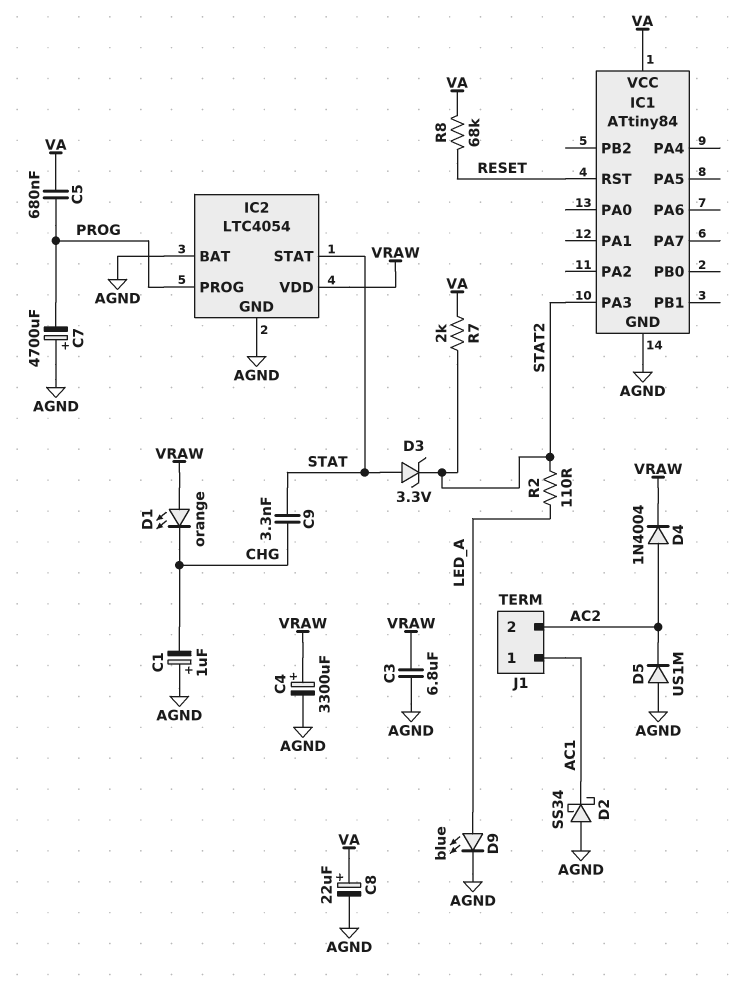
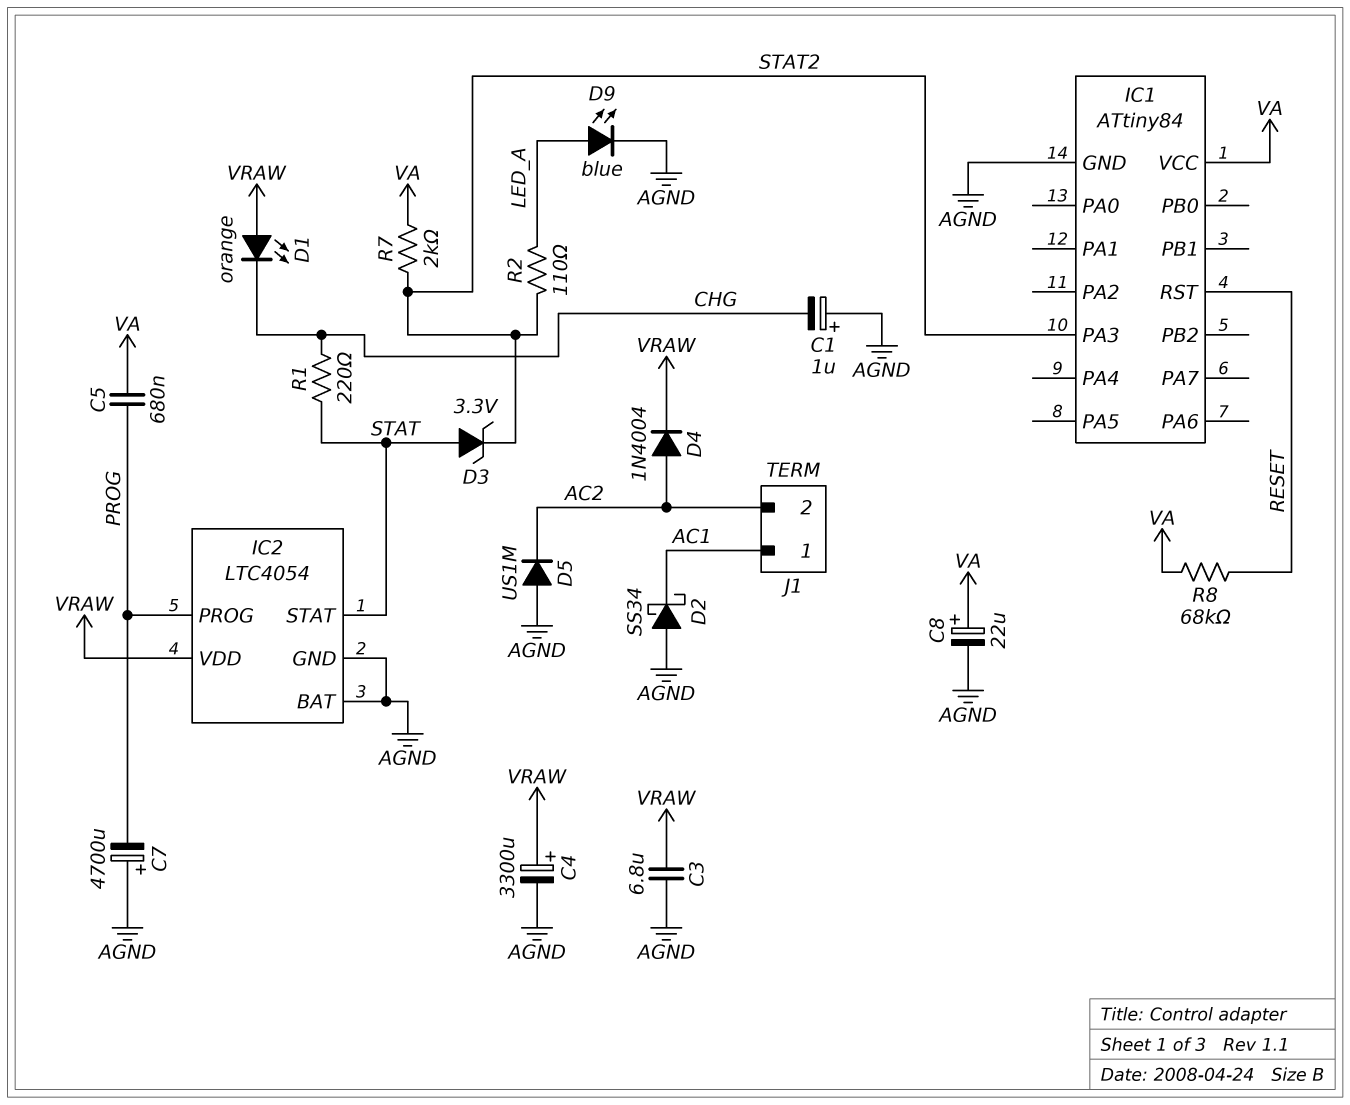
C9: 3.3nF (CHG, STAT) -> none
R1: none -> 220 (CHG, STAT)

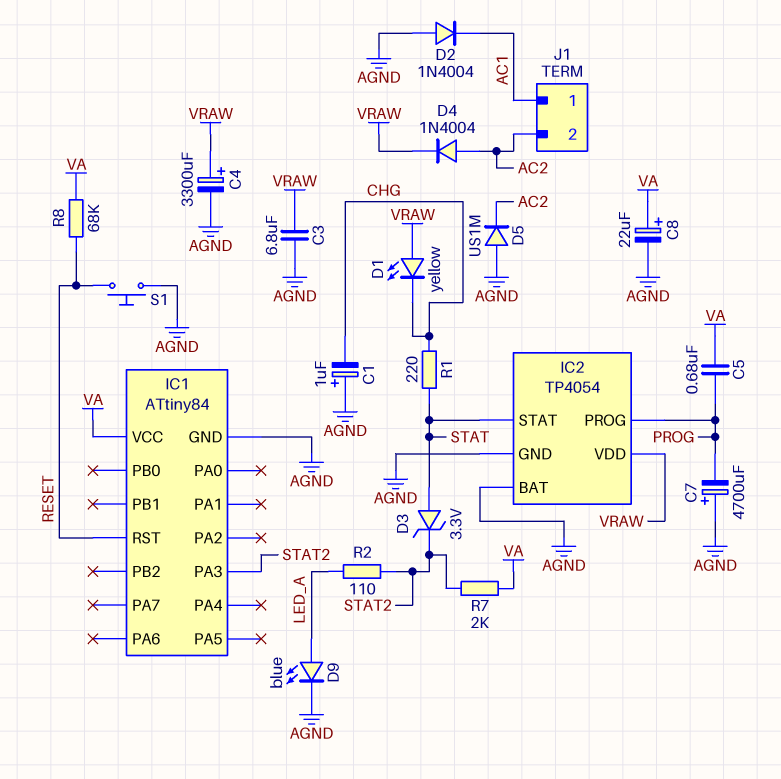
D1: LED orange (A VRAW, K CHG) -> LED yellow (A VRAW, K CHG)
D2: schottky SS34 (A AGND, K AC1) -> diode 1N4004 (A AGND, K AC1)
IC2: LTC4054 -> TP4054
S1: none -> button (AGND, RESET)

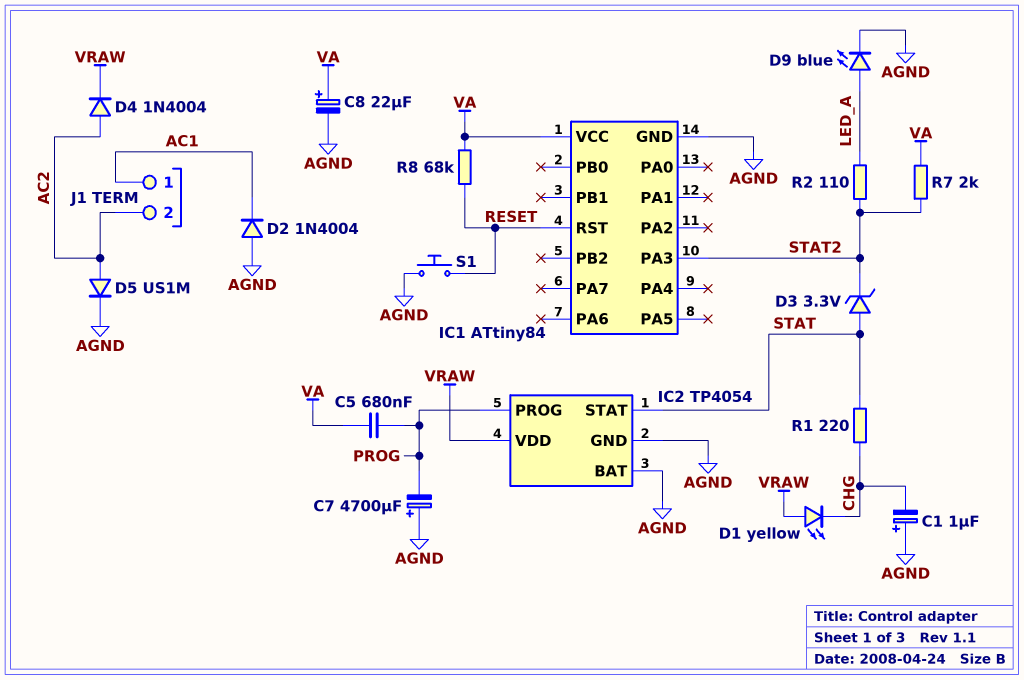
C3: 6.8uF (AGND, VRAW) -> none
C4: 3300uF (plus VRAW, minus AGND) -> none
D5: diode US1M (A AGND, K AC2) -> diode US1M (A AC2, K AGND)

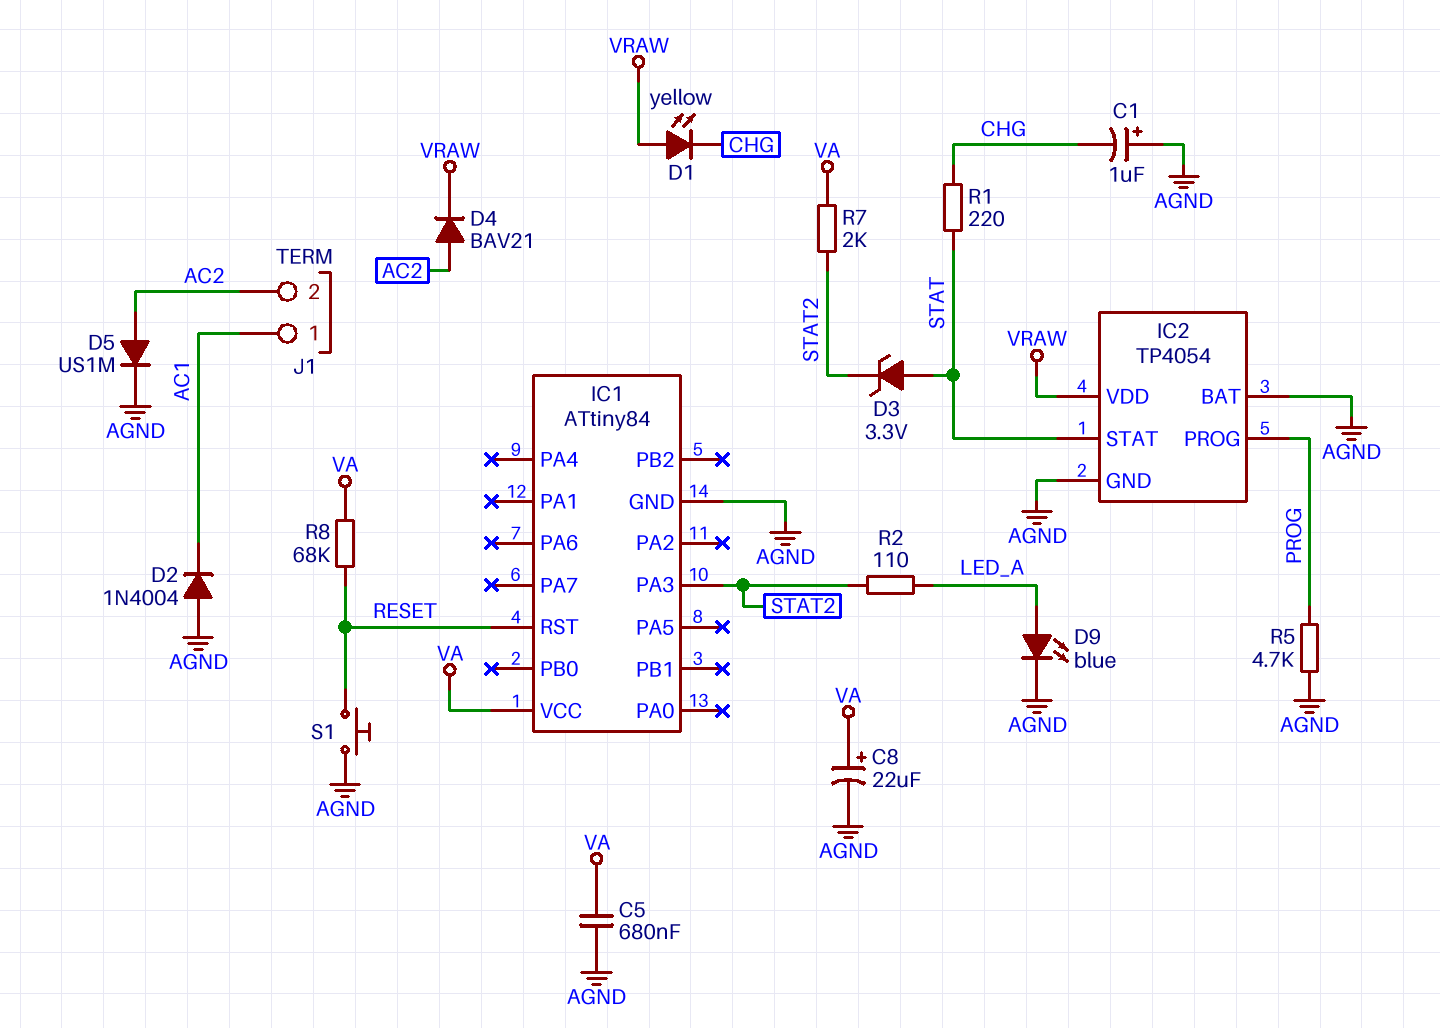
C5: 680nF (PROG, VA) -> 680nF (AGND, VA)
C7: 4700uF (plus AGND, minus PROG) -> none
D4: diode 1N4004 (A AC2, K VRAW) -> diode BAV21 (A AC2, K VRAW)
R5: none -> 4.7k (AGND, PROG)

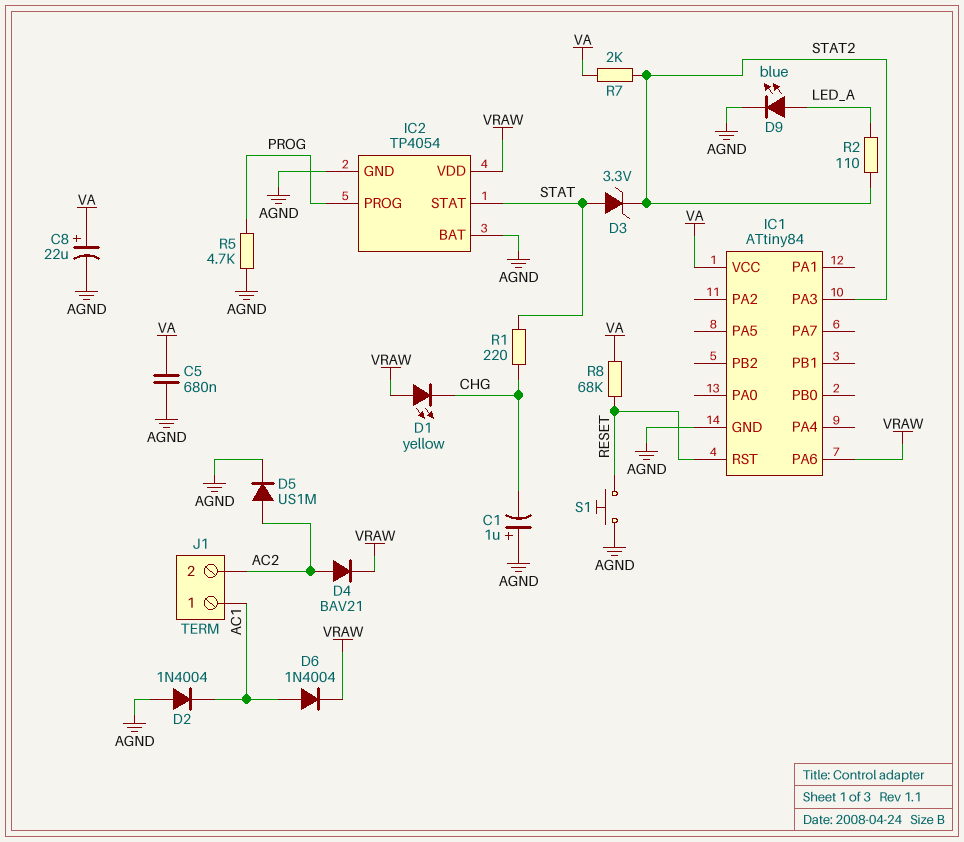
D6: none -> diode 1N4004 (A AC1, K VRAW)
IC1 pin PA6: none -> VRAW

